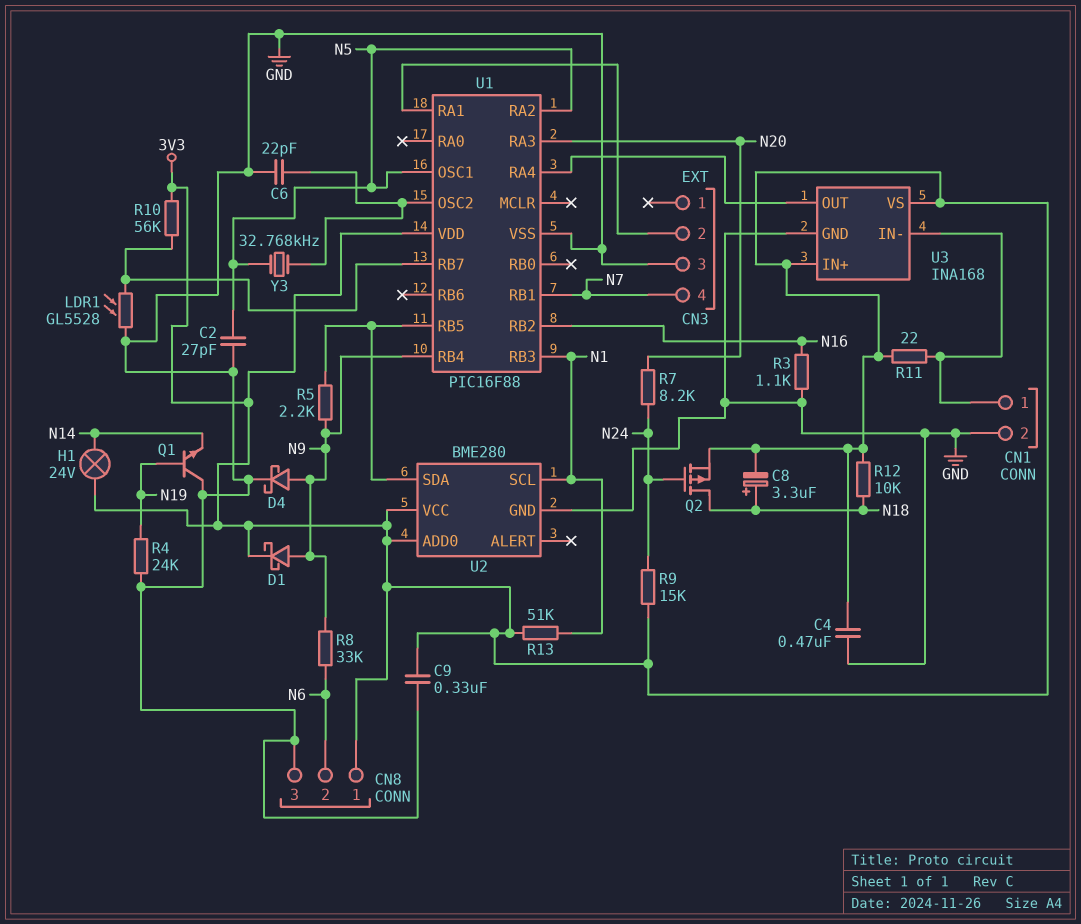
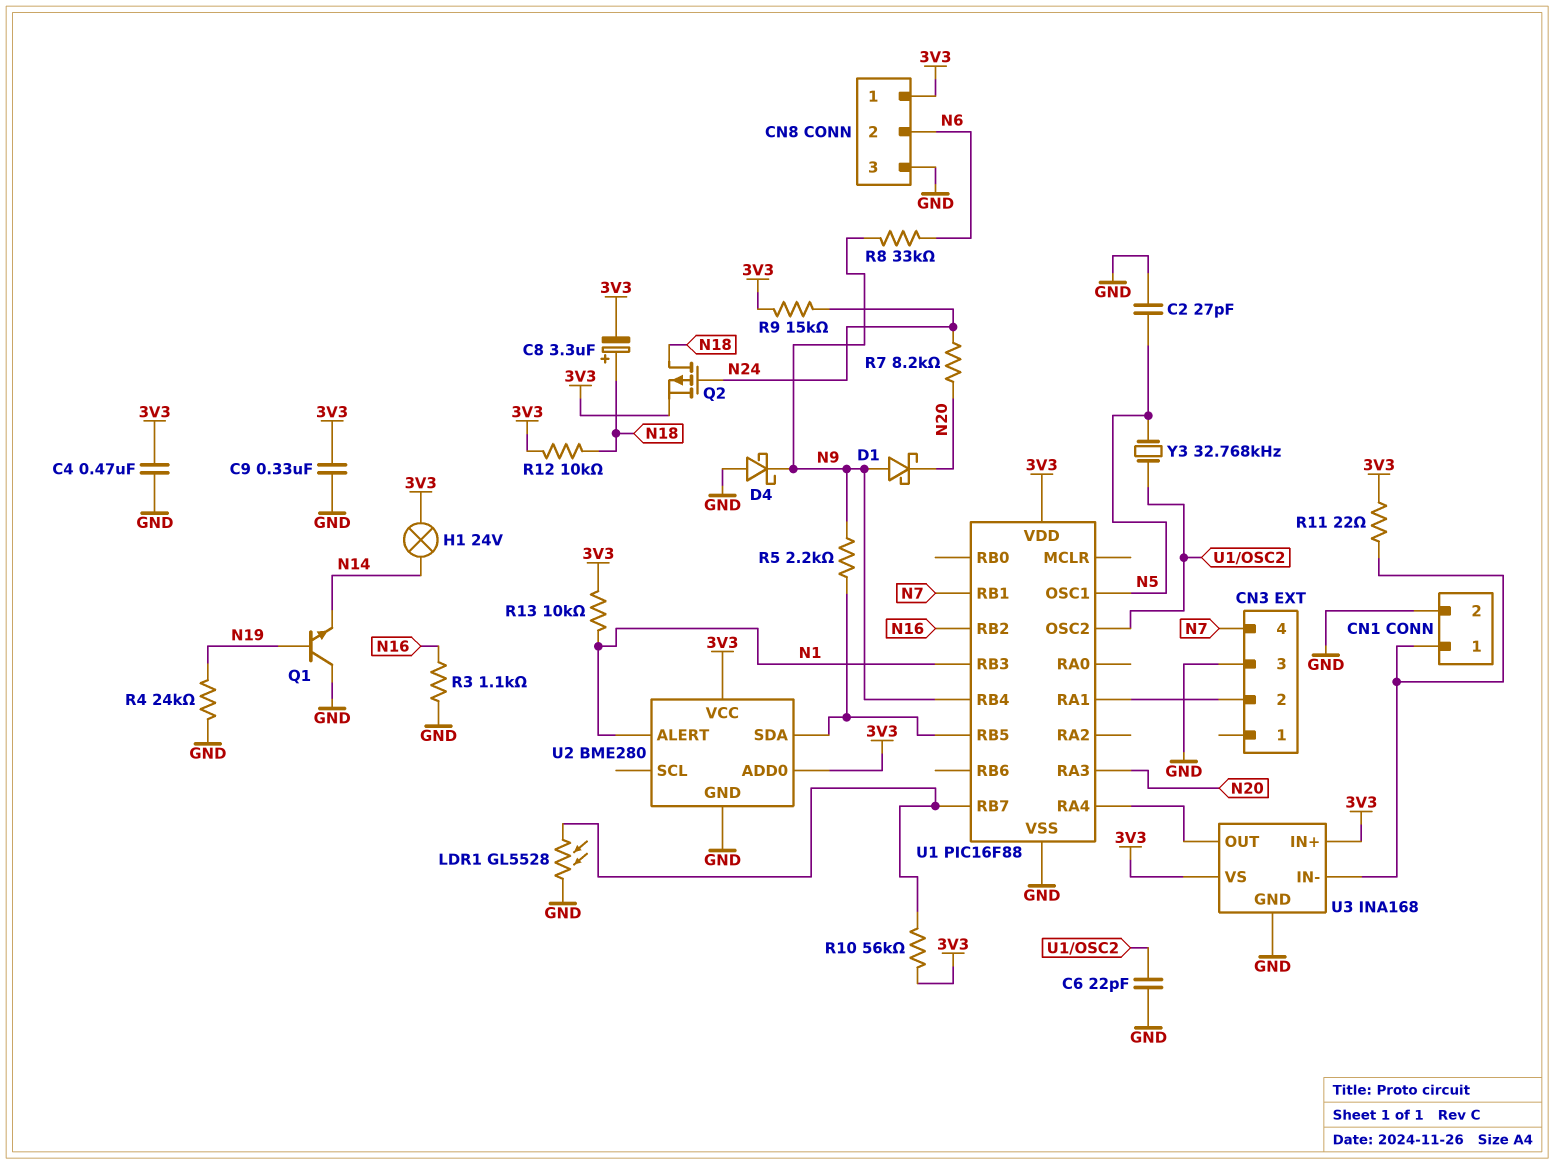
D1: schottky (A N9, K 3V3) -> schottky (A N9, K N20)
D4: schottky (A N9, K GND) -> schottky (A GND, K N9)
R13: 51k (3V3, N1) -> 10k (3V3, N1)
U1 pin RA2: N5 -> none
U2 pin ALERT: none -> N1
U2 pin SCL: N1 -> none

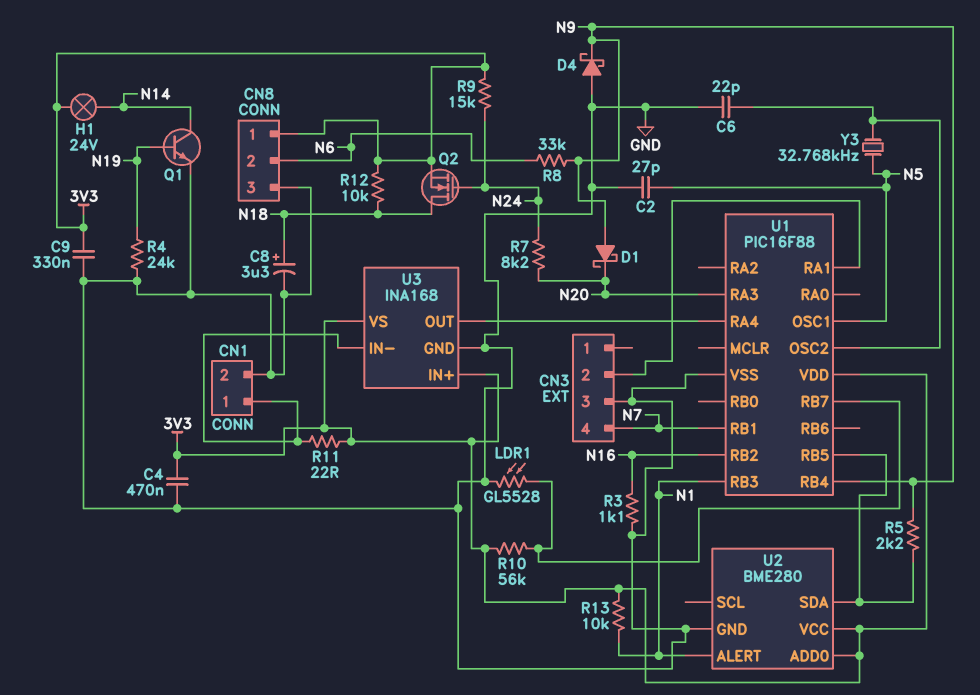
C8: 3.3uF (plus N18, minus 3V3) -> 3.3uF (plus N18, minus GND)
Q1: NPN (B N19, C GND, E N14) -> NPN (B N19, C N14, E GND)
Q2: PMOS (G N24, D N18, S 3V3) -> NMOS (G N24, D N18, S 3V3)

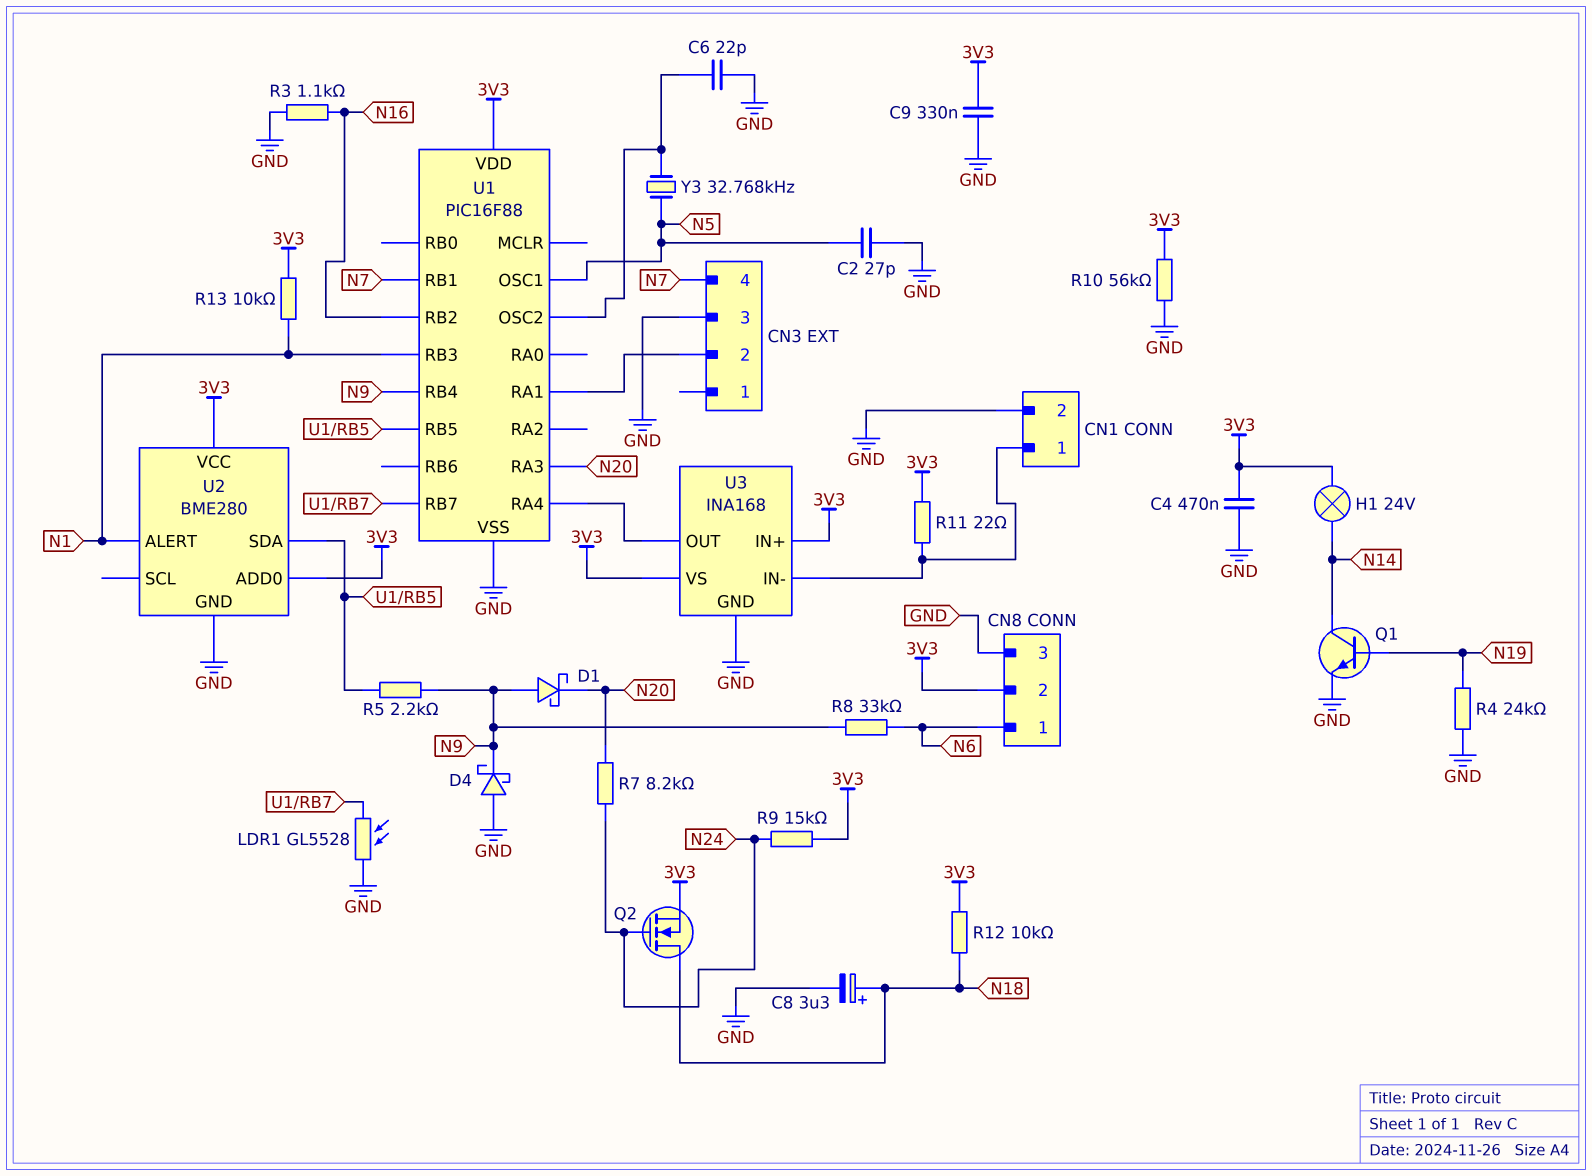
CN8 pin 1: 3V3 -> N6
CN8 pin 2: N6 -> 3V3
R10: 56k (3V3, U1/RB7) -> 56k (3V3, GND)

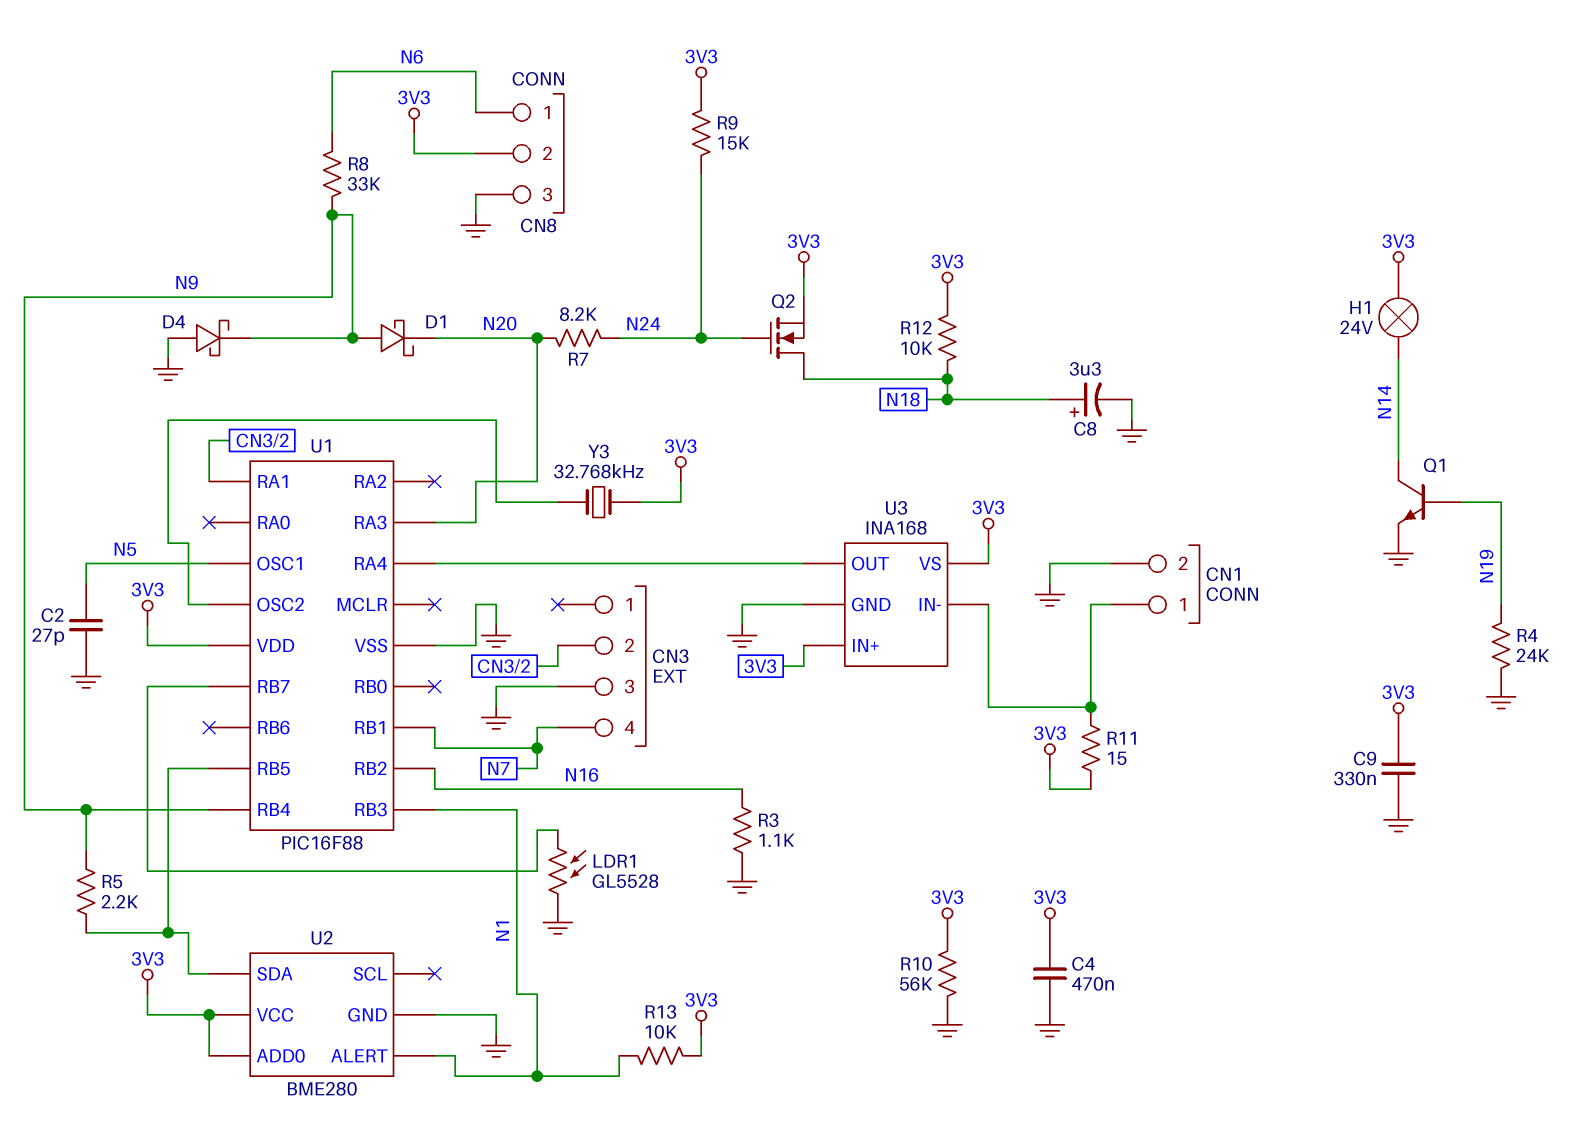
C6: 22pF (GND, U1/OSC2) -> none
R11: 22 (3V3, CN1/1) -> 15 (3V3, CN1/1)
Y3: 32.768kHz (N5, U1/OSC2) -> 32.768kHz (3V3, U1/OSC2)

